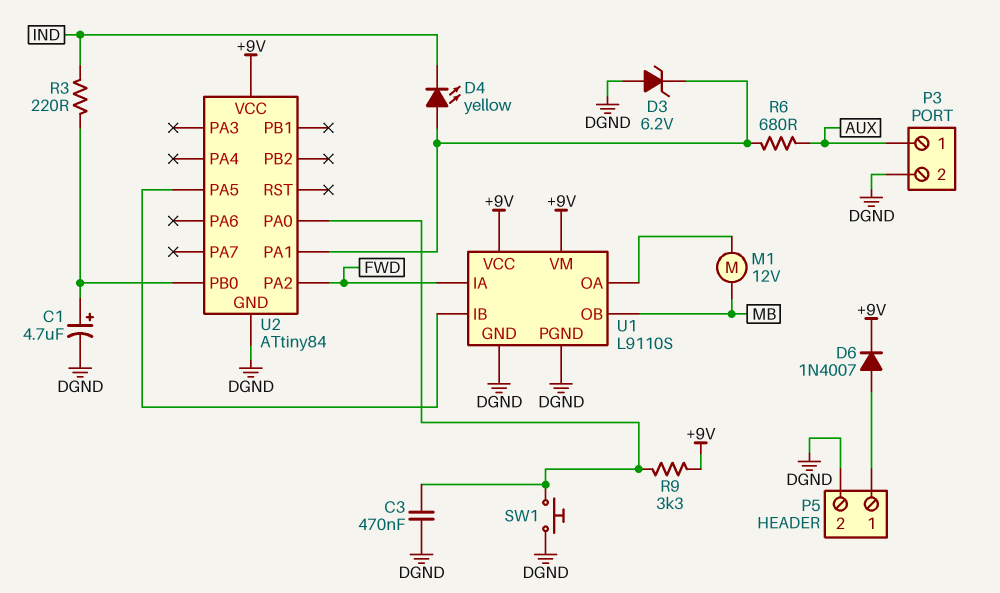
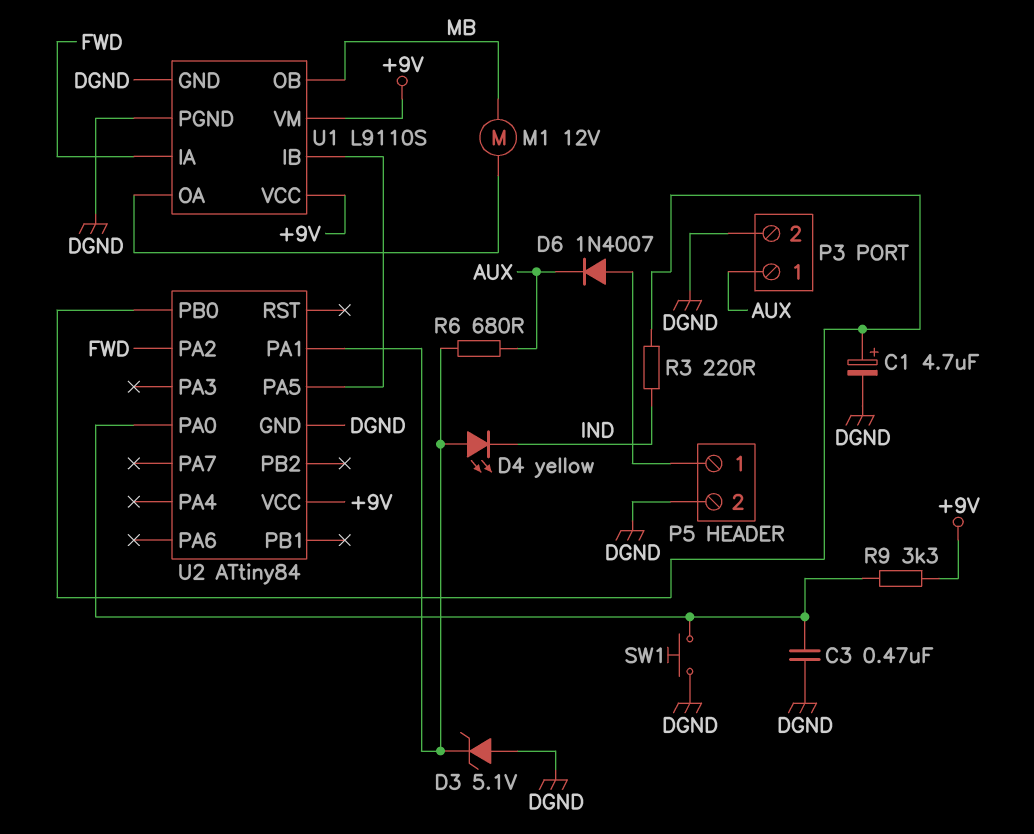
D3: zener 6.2V (A DGND, K U2/PA1) -> zener 5.1V (A DGND, K U2/PA1)
D6: diode 1N4007 (A P5/1, K +9V) -> diode 1N4007 (A P5/1, K AUX)

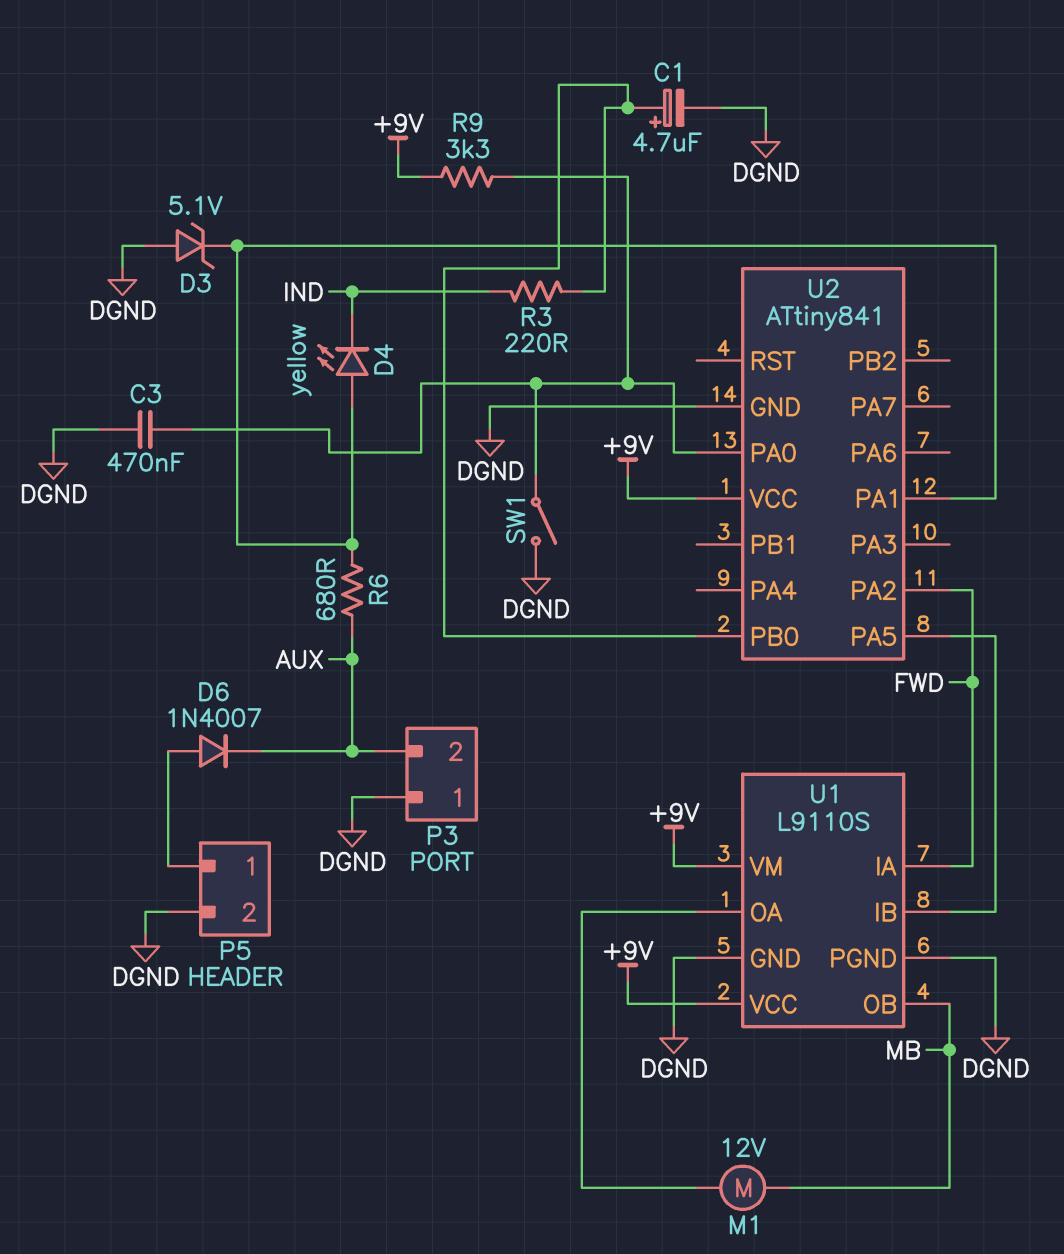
P3 pin 1: AUX -> DGND
P3 pin 2: DGND -> AUX
SW1: button (DGND, U2/PA0) -> switch (DGND, U2/PA0)
U2: ATtiny84 -> ATtiny841

